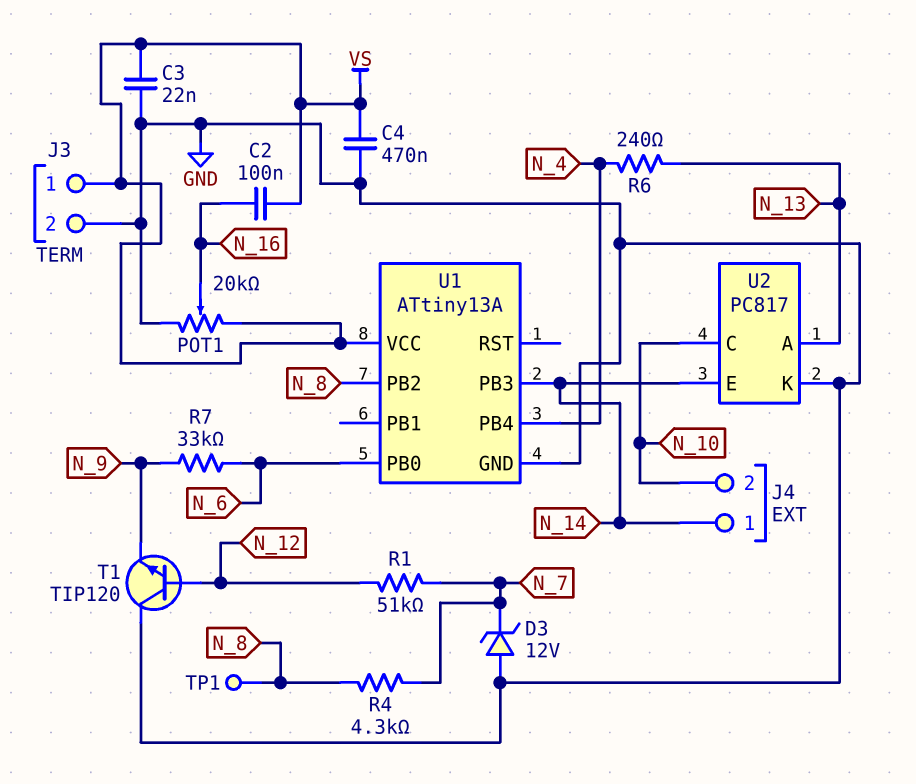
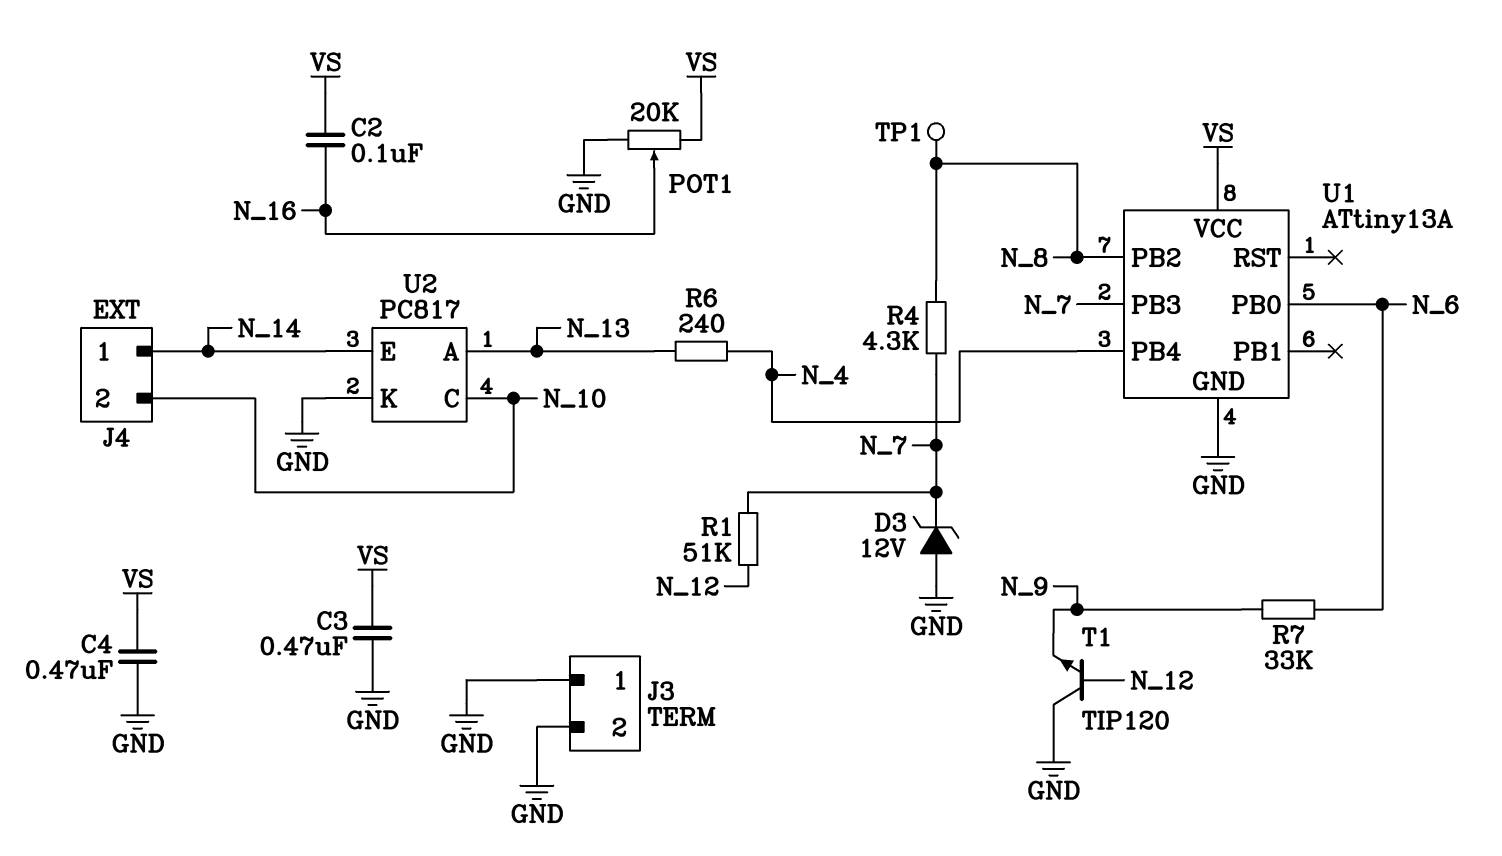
C3: 22nF (GND, VS) -> 470nF (GND, VS)
J3 pin 1: VS -> GND
U1 pin PB3: N_14 -> N_7

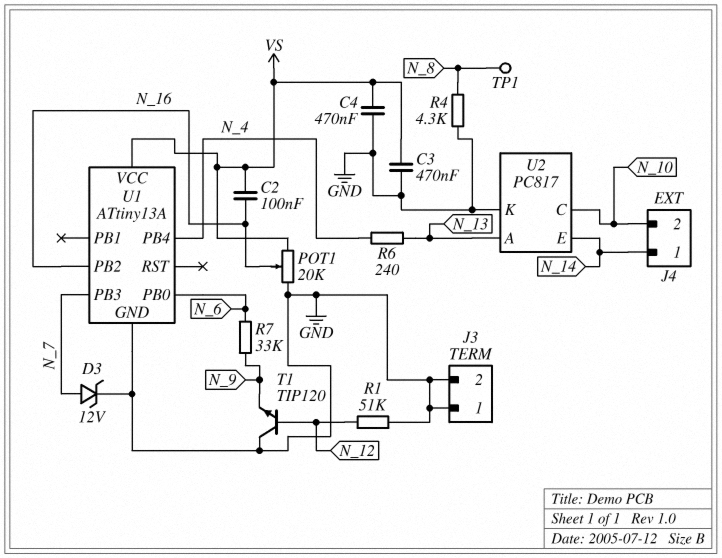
D3: zener 12V (A GND, K N_7) -> zener 12V (A N_7, K GND)
R1: 51k (N_7, N_12) -> 51k (GND, N_12)
R4: 4.3k (N_7, N_8) -> 4.3k (GND, N_8)
U1 pin PB2: N_8 -> N_16

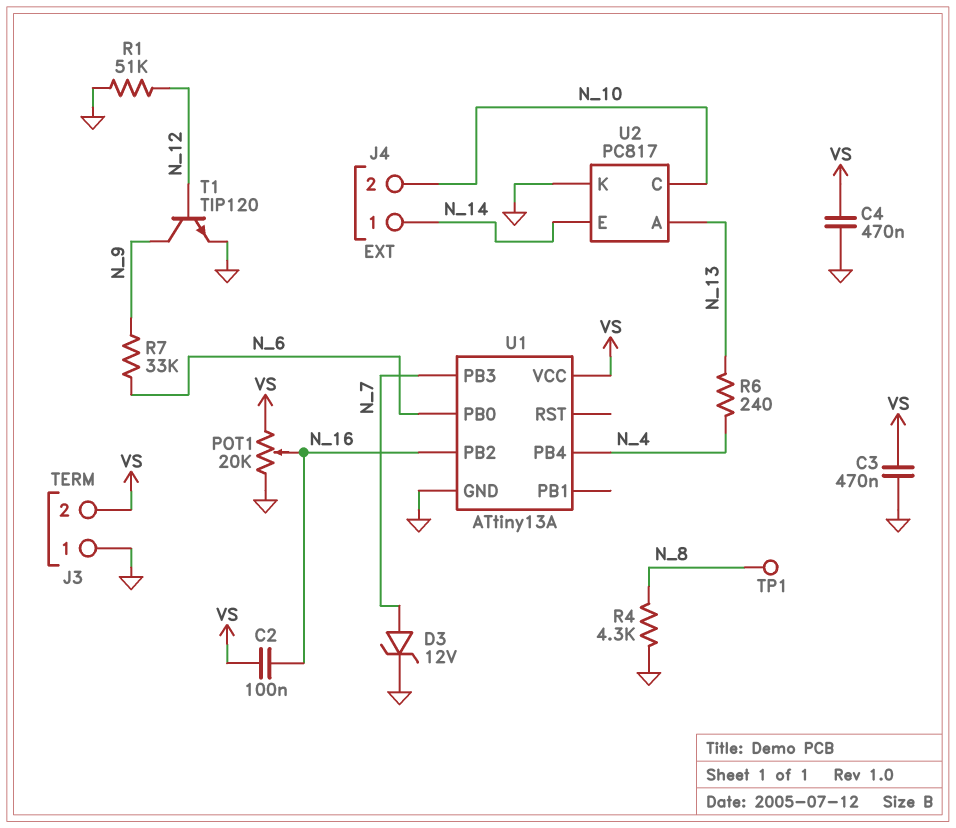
J3 pin 2: GND -> VS
T1: NPN TIP120 (B N_12, C GND, E N_9) -> NPN TIP120 (B N_12, C N_9, E GND)

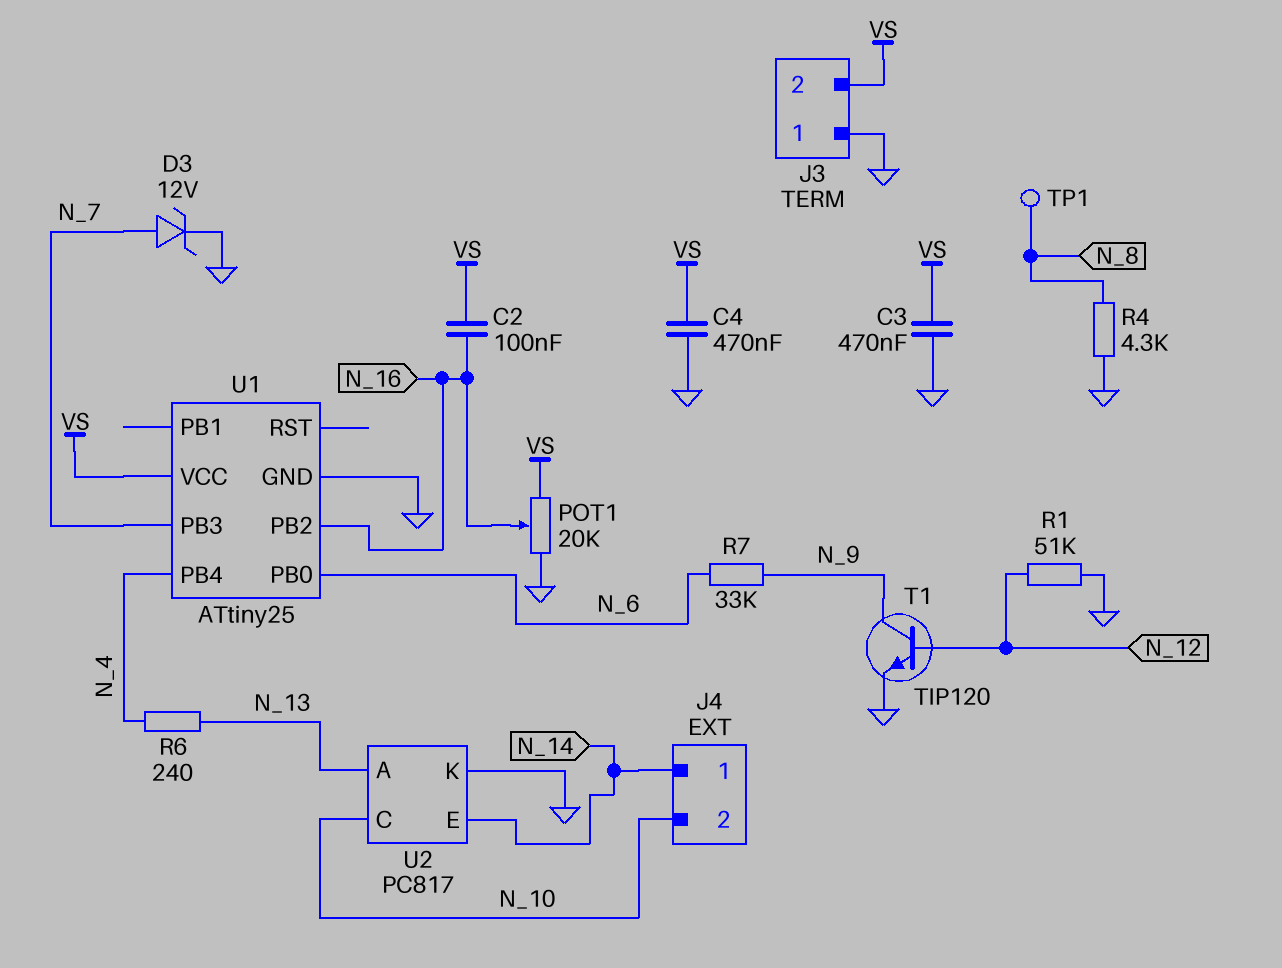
U1: ATtiny13A -> ATtiny25

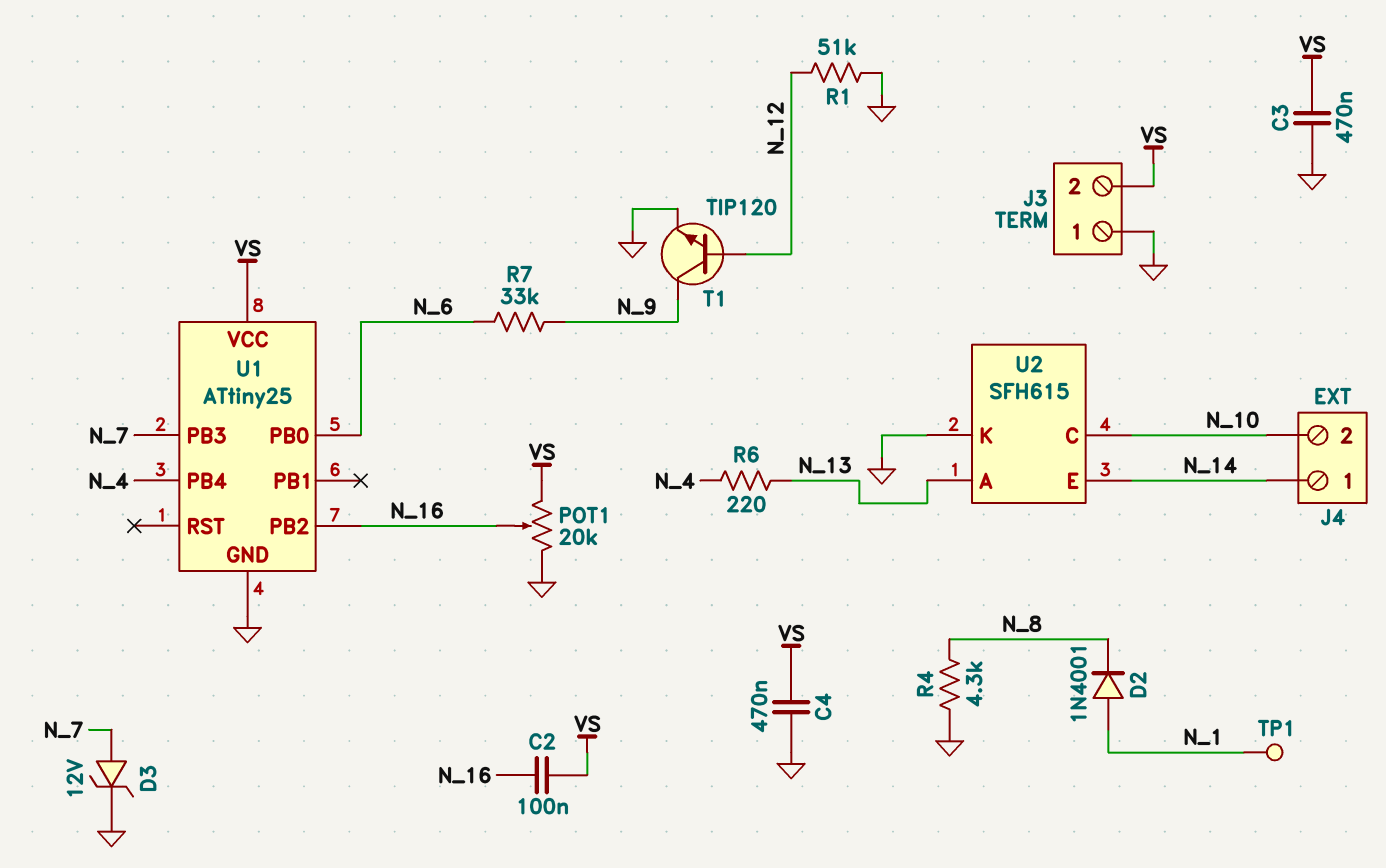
D2: none -> diode 1N4001 (A N_1, K N_8)
R6: 240 (N_4, N_13) -> 220 (N_4, N_13)
TP1: test point (N_8) -> test point (N_1)
U2: PC817 -> SFH615

